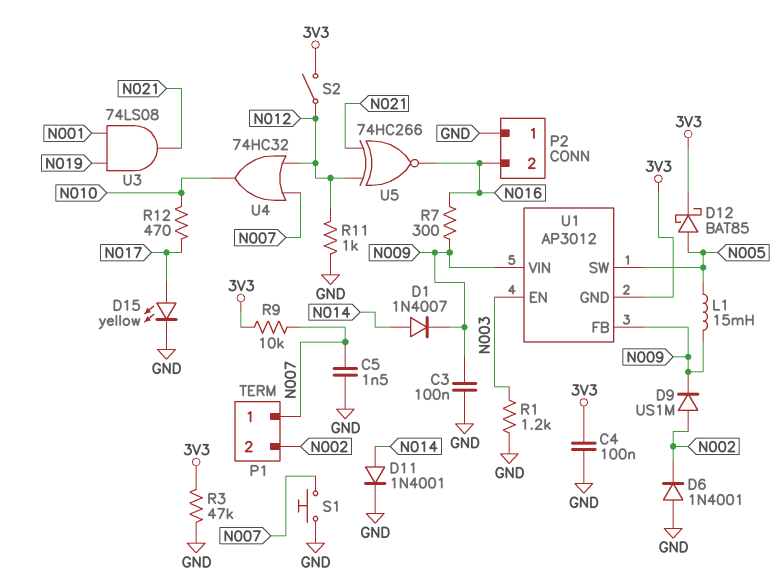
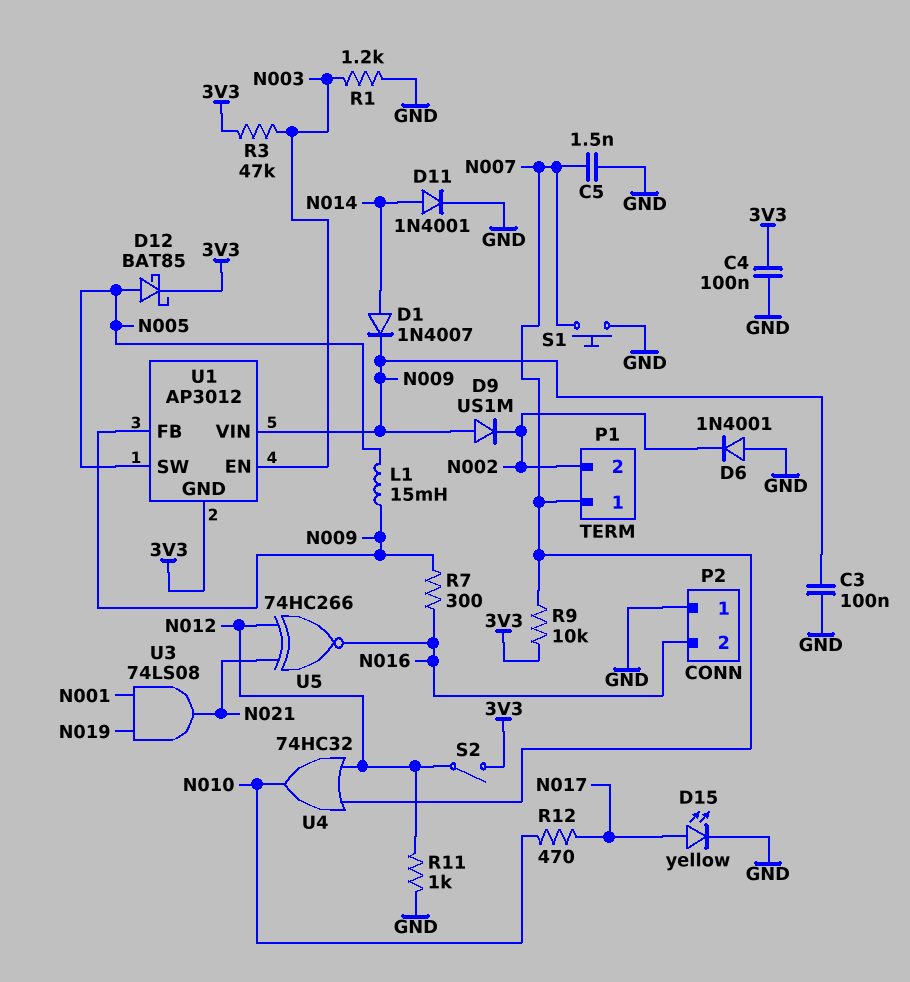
D9: diode US1M (A N002, K N009) -> diode US1M (A N009, K N002)
R3: 47k (3V3, GND) -> 47k (3V3, N003)

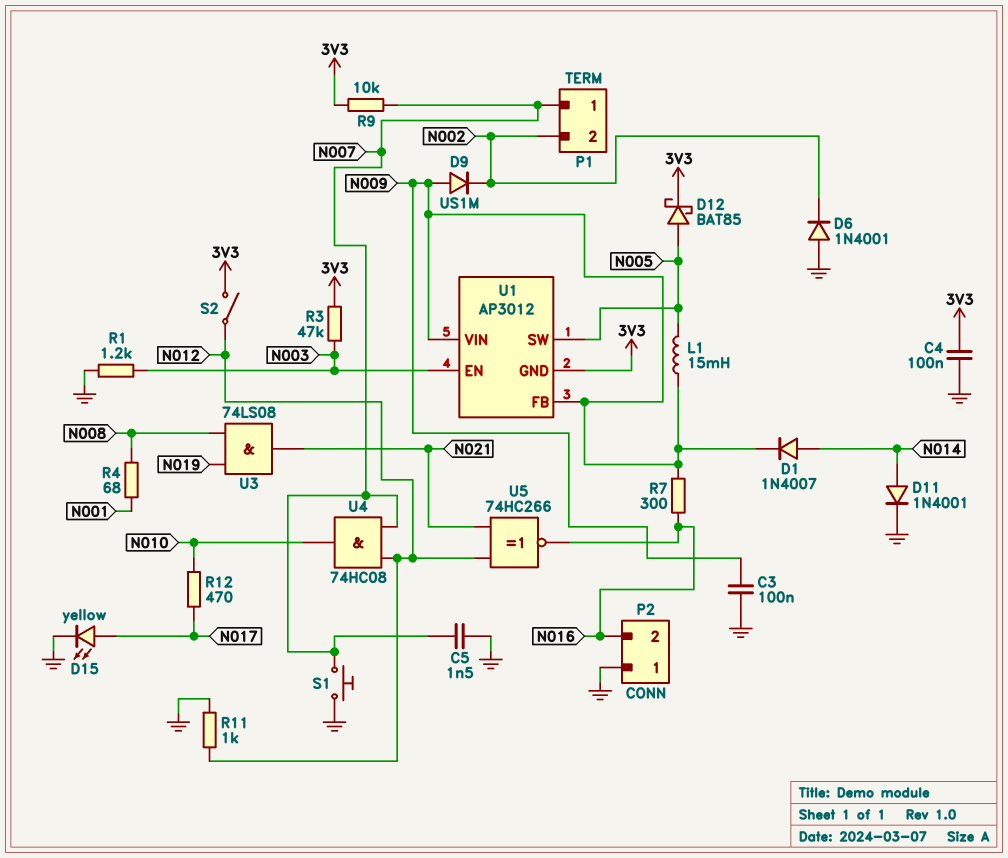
R4: none -> 68 (N001, N008)
U3: AND 74LS08 (in N001, in N019, out N021) -> AND 74LS08 (in N008, in N019, out N021)
U4: OR 74HC32 (in N007, in N012, out N010) -> AND 74HC08 (in N007, in N012, out N010)

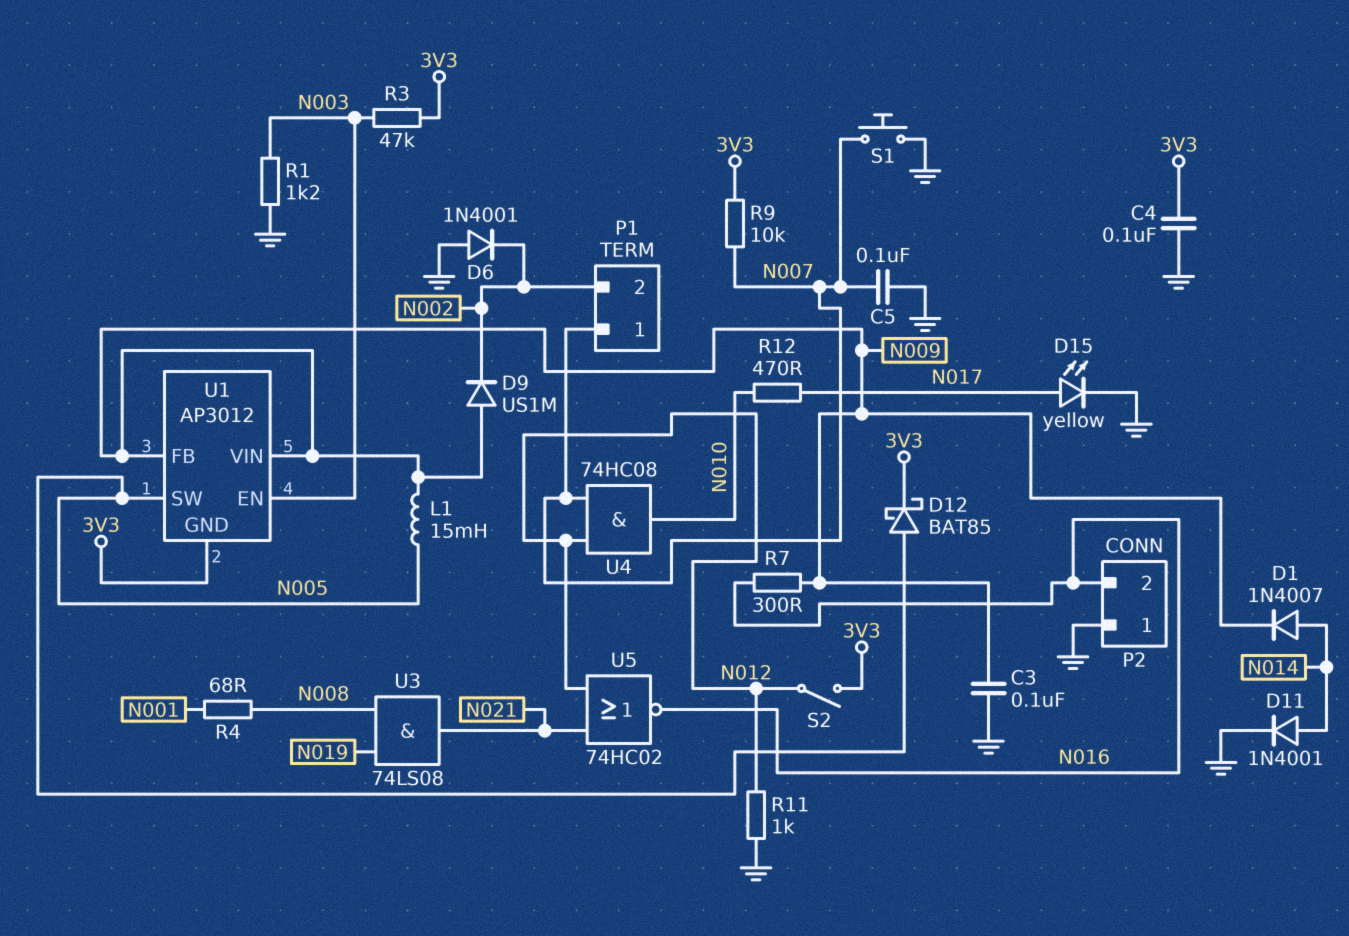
C5: 1.5nF (GND, N007) -> 100nF (GND, N007)
U5: XNOR 74HC266 (in N012, in N021, out N016) -> NOR 74HC02 (in N012, in N021, out N016)

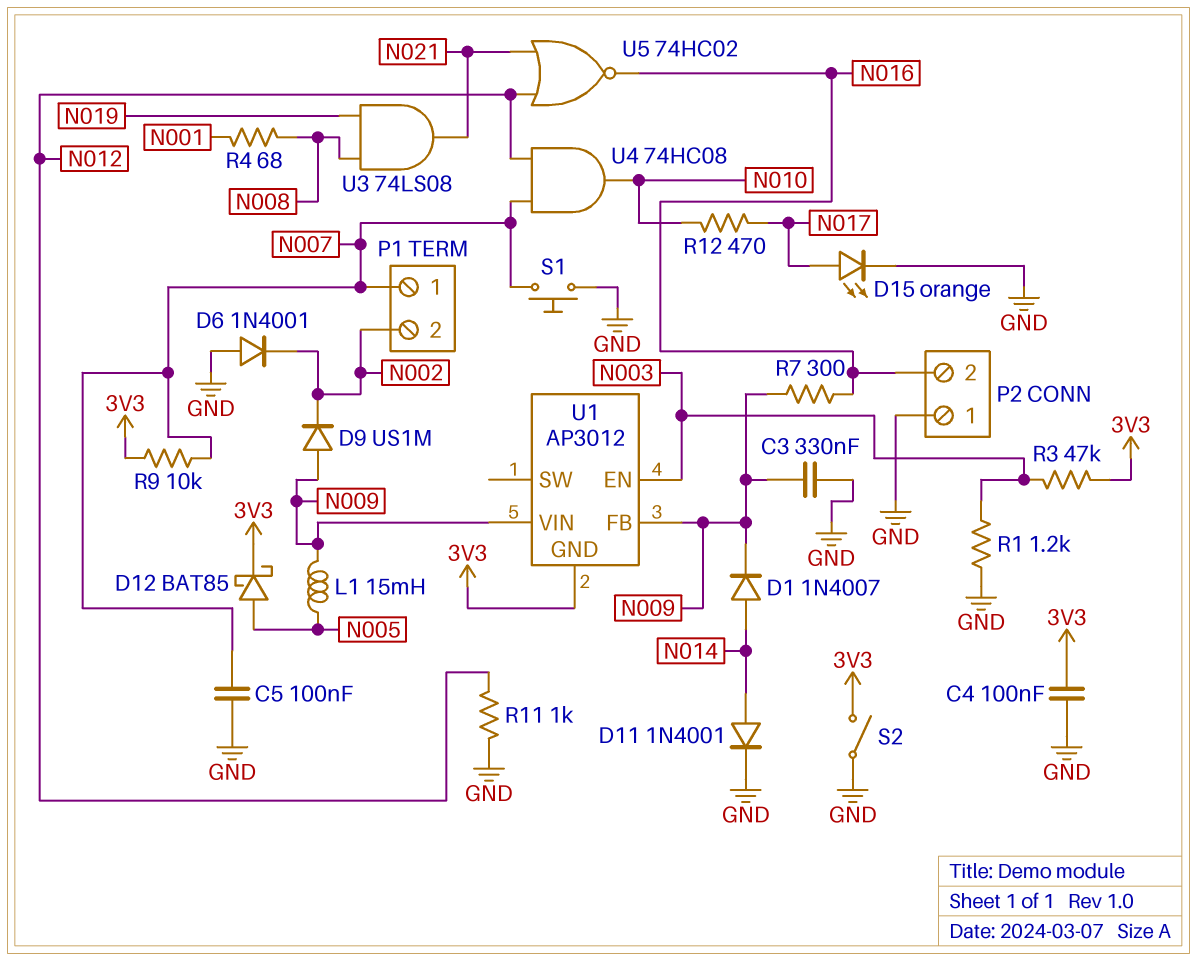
C3: 100nF (GND, N009) -> 330nF (GND, N009)
D15: LED yellow (A N017, K GND) -> LED orange (A N017, K GND)
S2: switch (3V3, N012) -> switch (3V3, GND)
U1 pin SW: N005 -> none

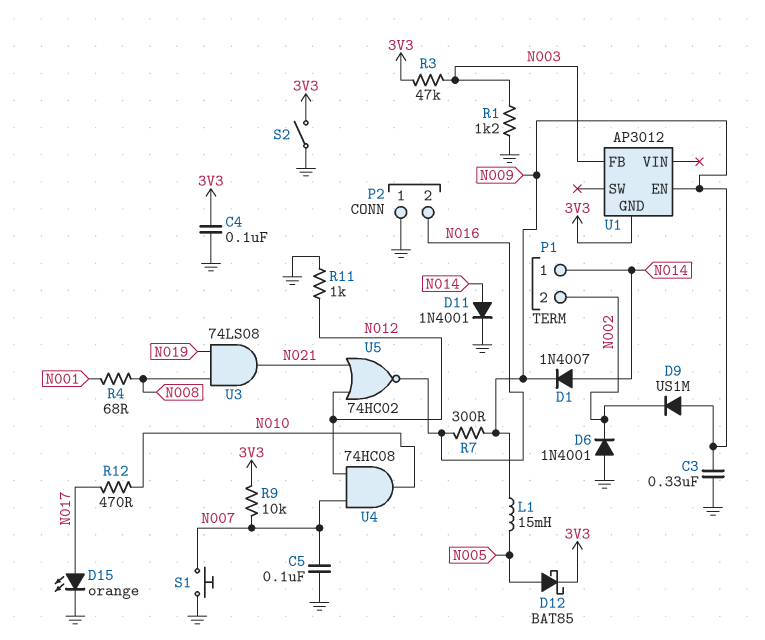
P1 pin 1: N007 -> N014
U1 pin EN: N003 -> N009
U1 pin FB: N009 -> N003
U1 pin VIN: N009 -> none

